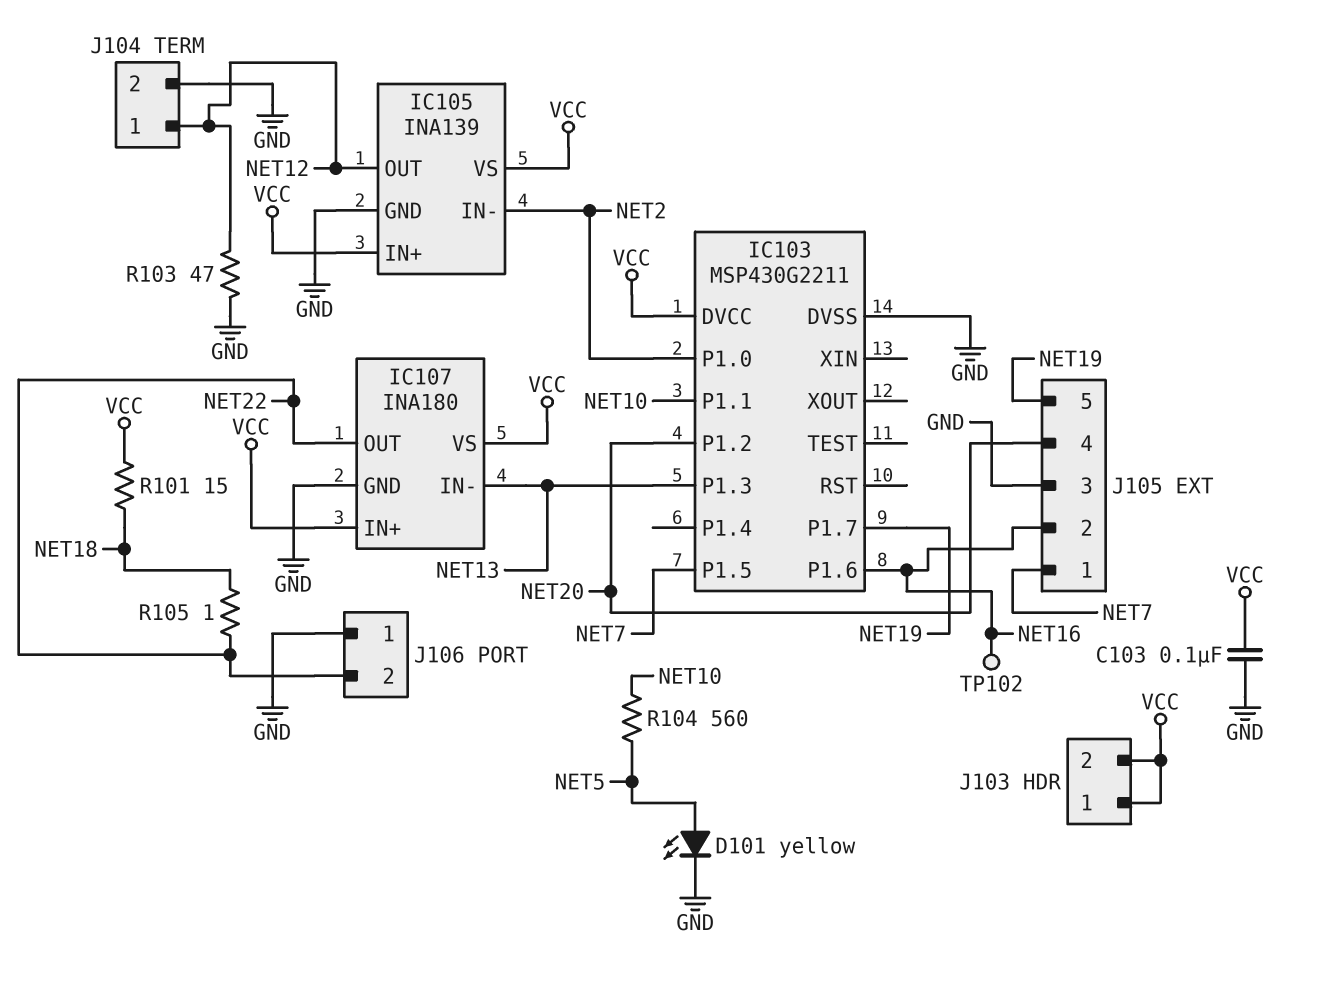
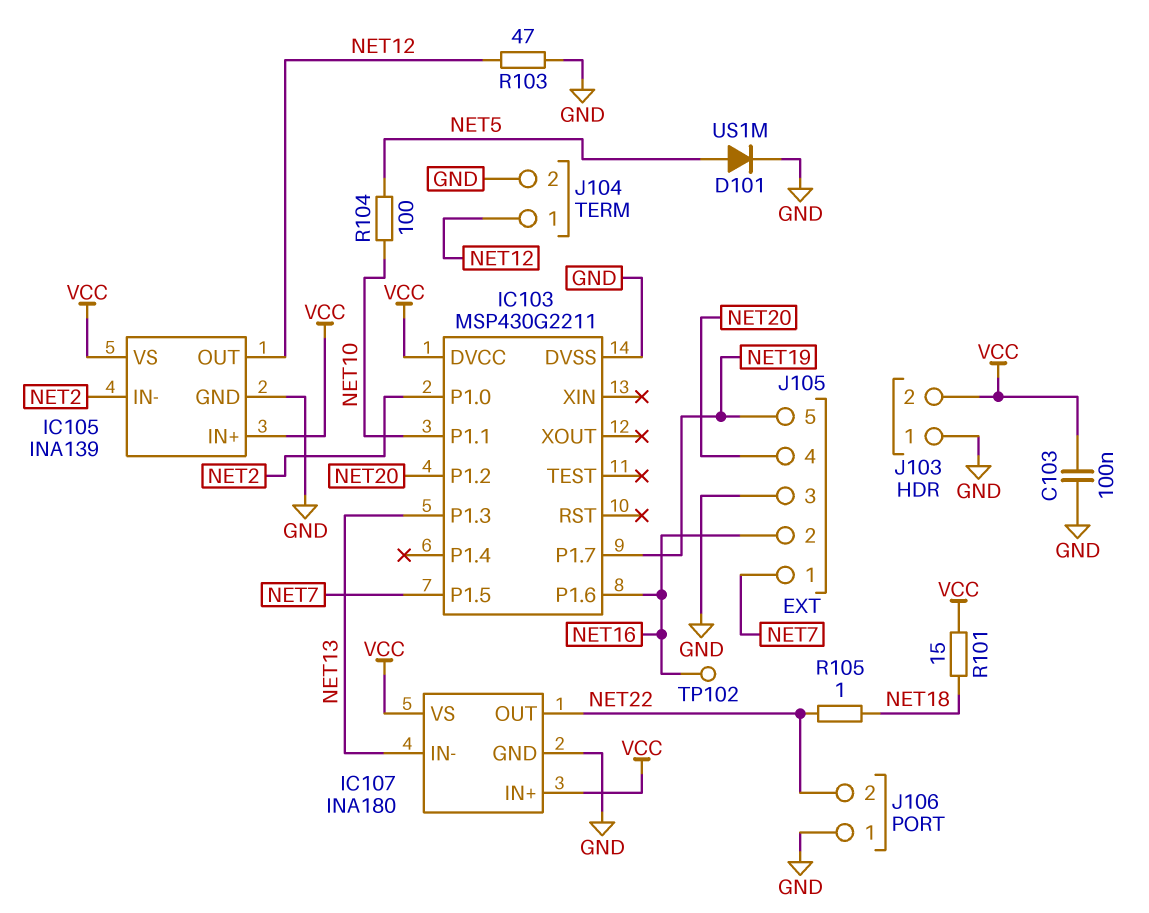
D101: LED yellow (A NET5, K GND) -> diode US1M (A NET5, K GND)
J103 pin 1: VCC -> GND
R104: 560 (NET5, NET10) -> 100 (NET5, NET10)

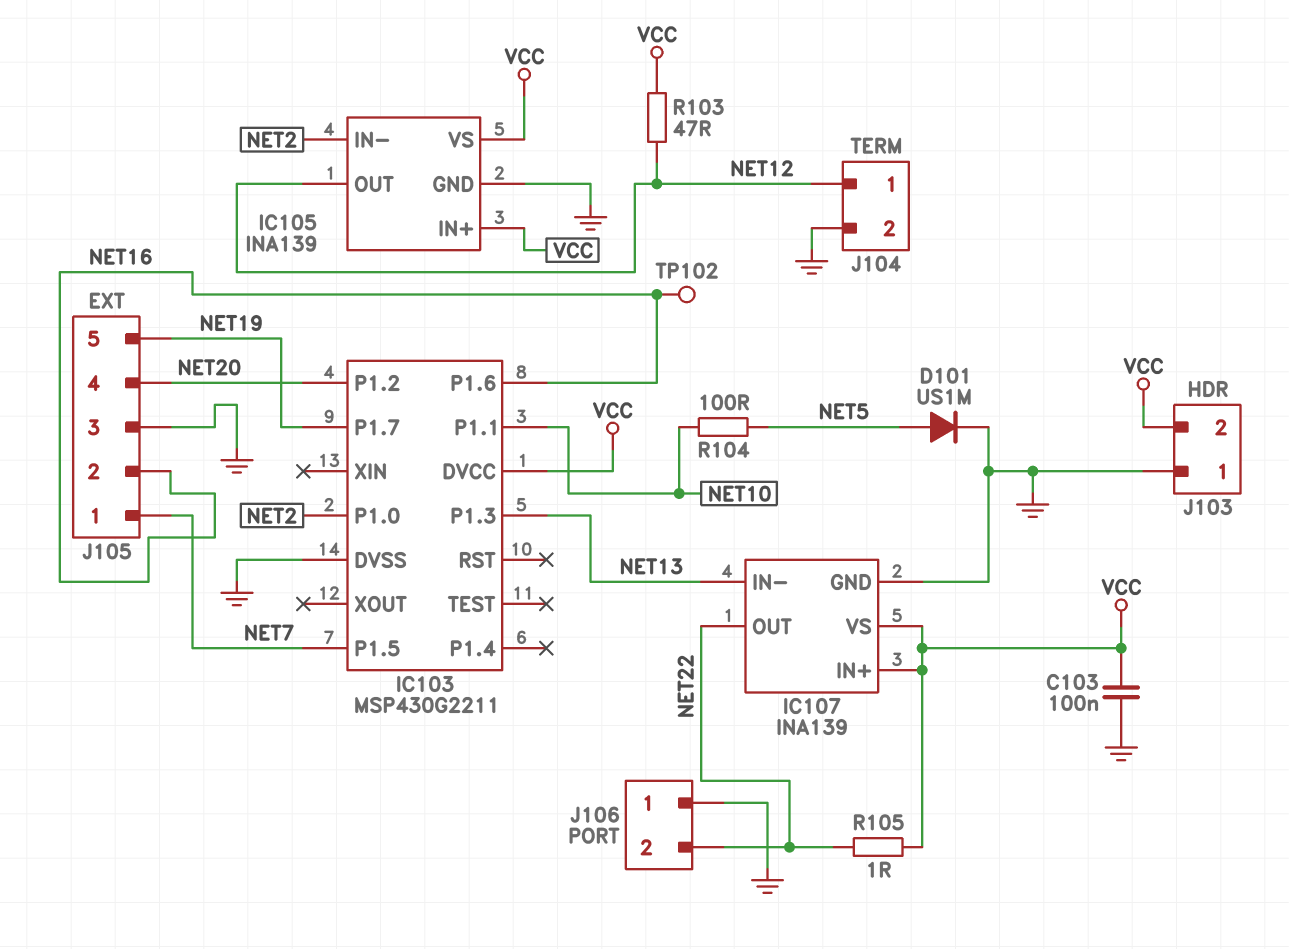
IC107: INA180 -> INA139
R101: 15 (NET18, VCC) -> none
R103: 47 (GND, NET12) -> 47 (NET12, VCC)
R105: 1 (NET18, NET22) -> 1 (NET22, VCC)

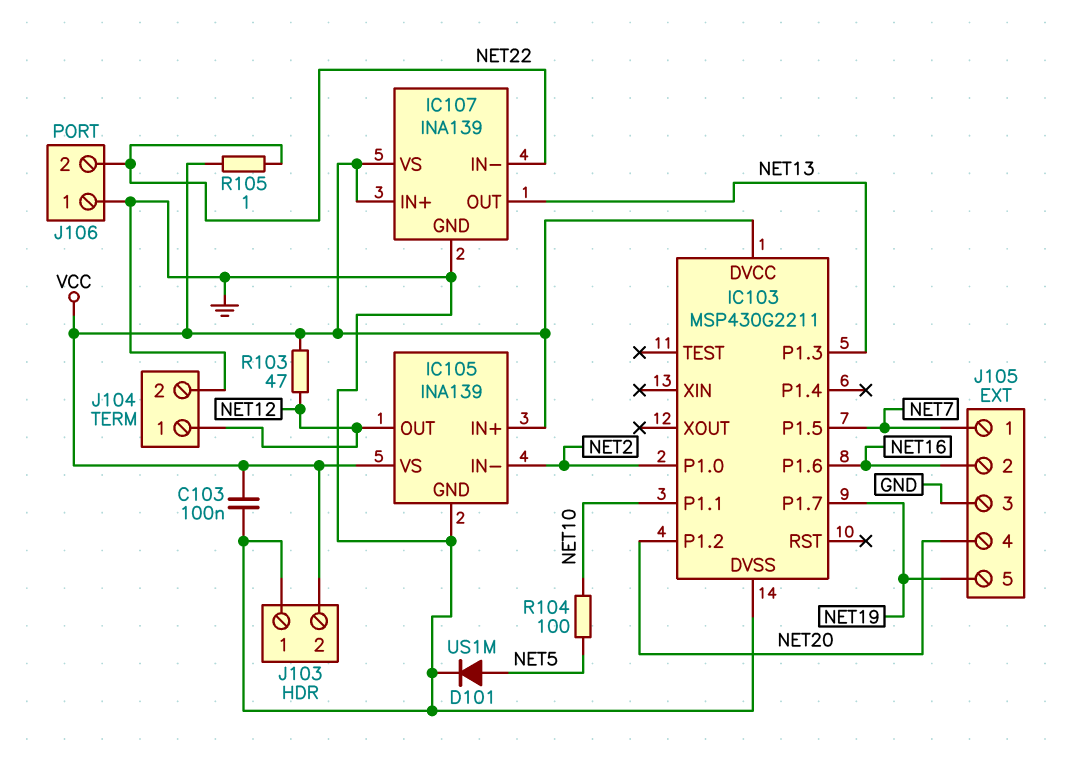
IC107 pin IN-: NET13 -> NET22
IC107 pin OUT: NET22 -> NET13
TP102: test point (NET16) -> none

